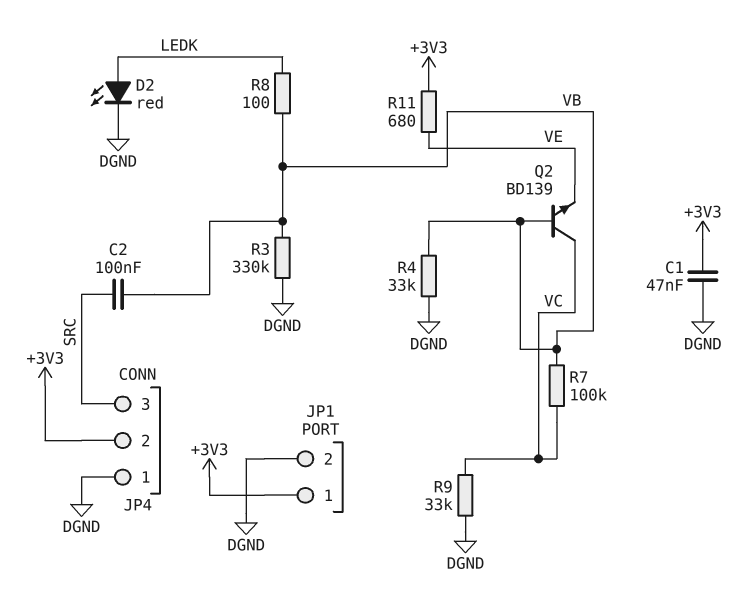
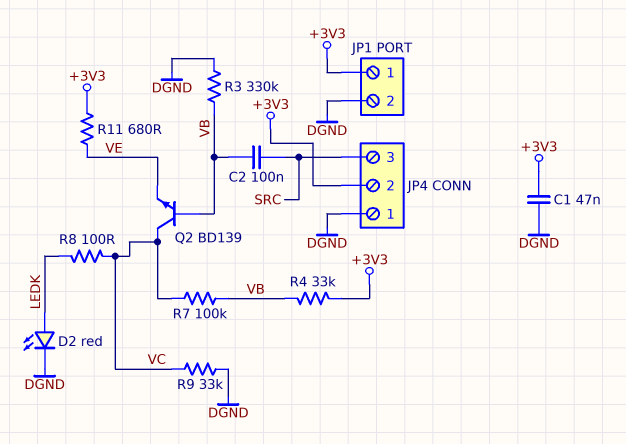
R4: 33k (DGND, VB) -> 33k (+3V3, VB)
R8: 100 (LEDK, VB) -> 100 (LEDK, VC)

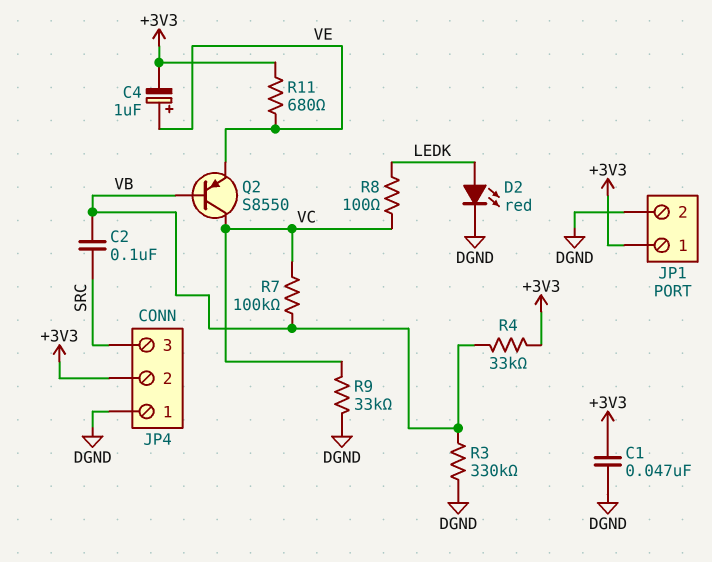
C4: none -> 1uF (plus VE, minus +3V3)
Q2: NPN BD139 (B VB, C VC, E VE) -> PNP S8550 (B VB, C VC, E VE)

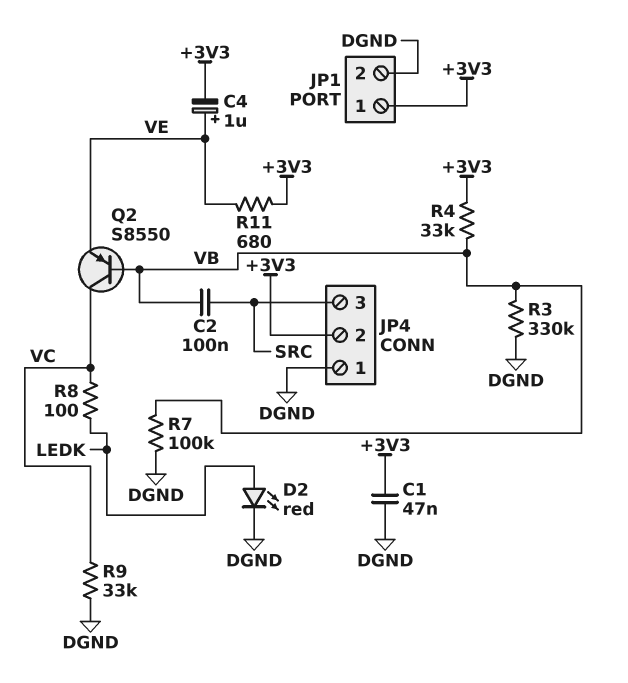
R7: 100k (VB, VC) -> 100k (DGND, VB)

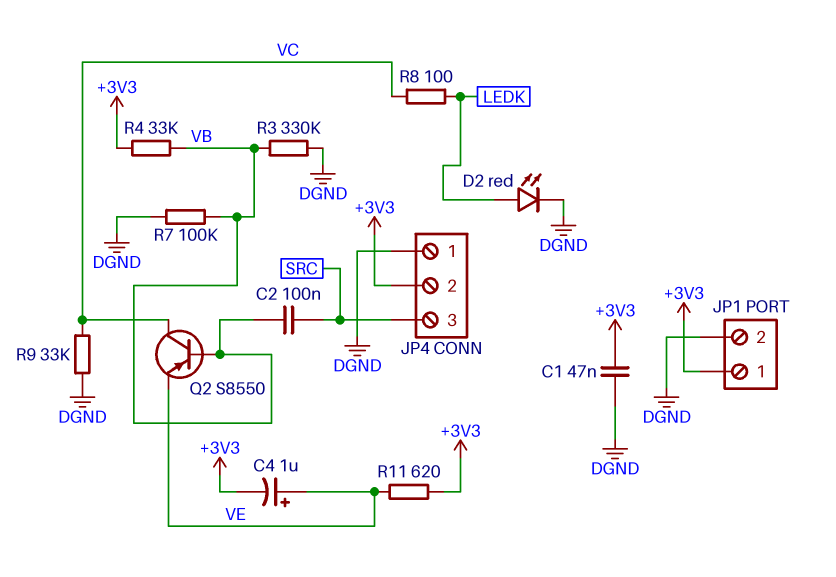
R11: 680 (+3V3, VE) -> 620 (+3V3, VE)

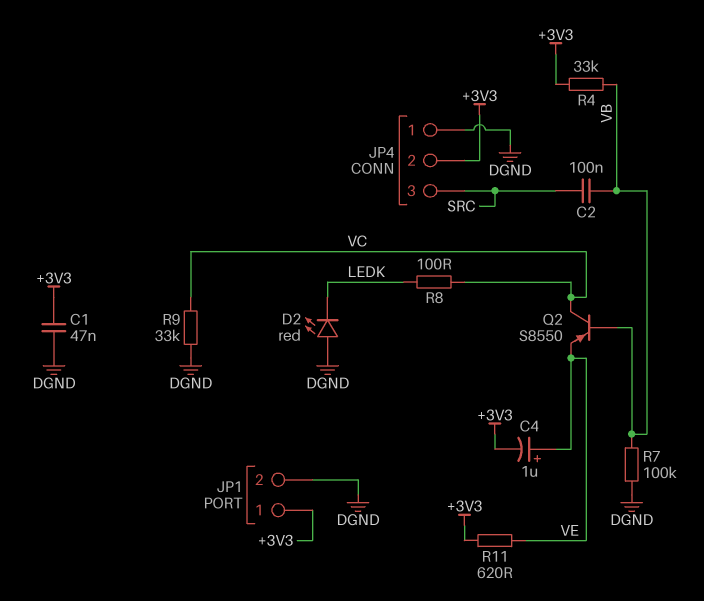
D2: LED red (A LEDK, K DGND) -> LED red (A DGND, K LEDK)
R3: 330k (DGND, VB) -> none

